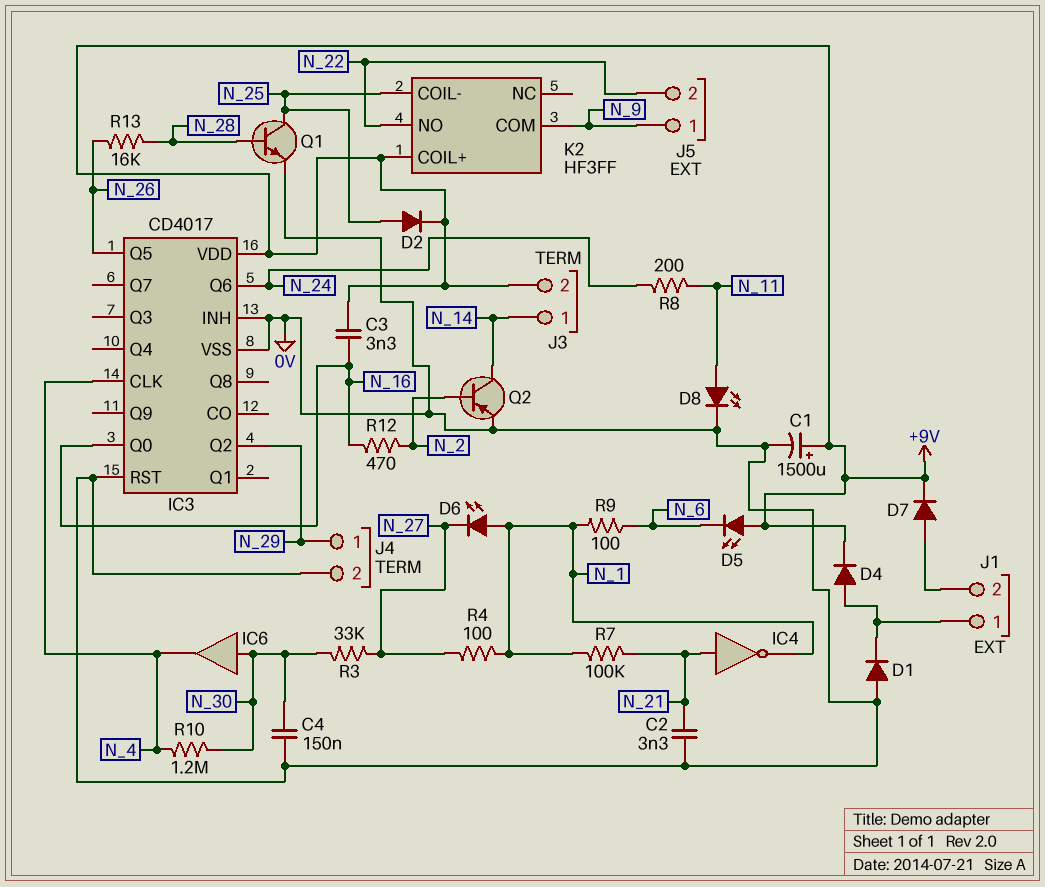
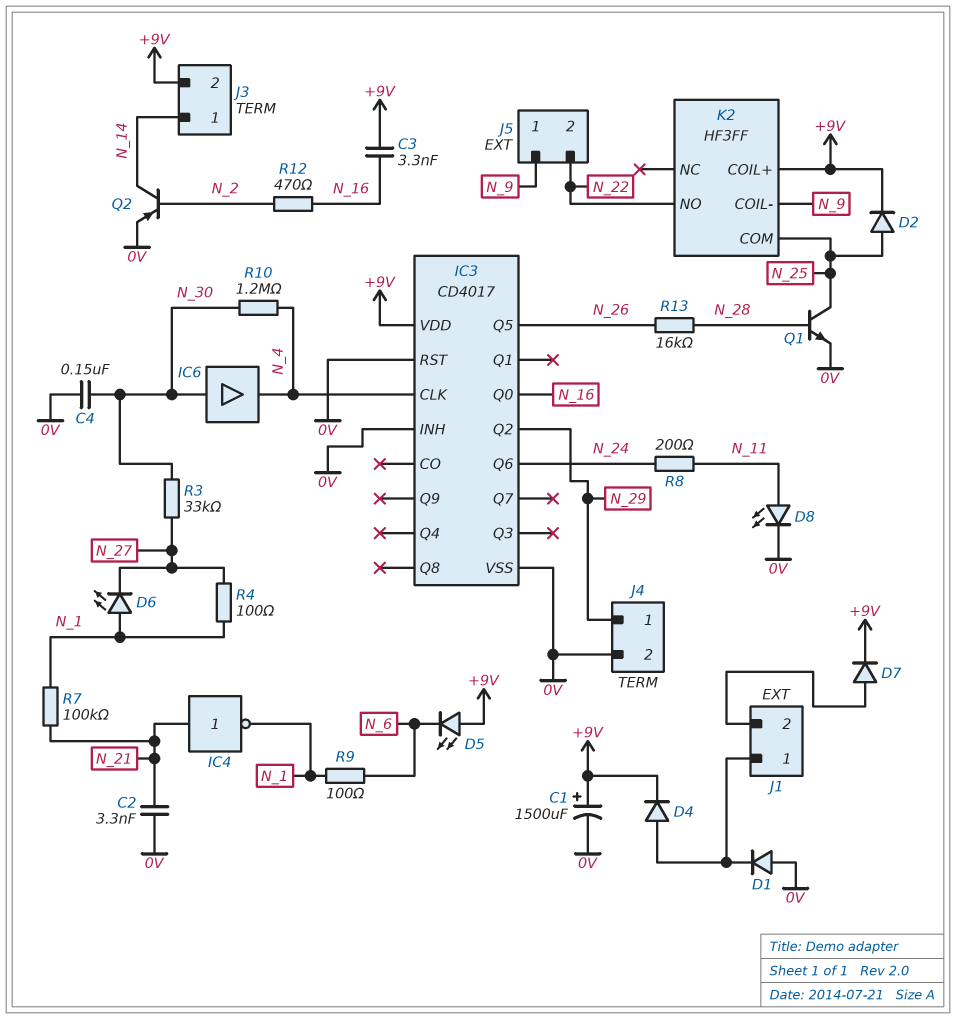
K2 pin COIL-: N_25 -> N_9
K2 pin COM: N_9 -> N_25

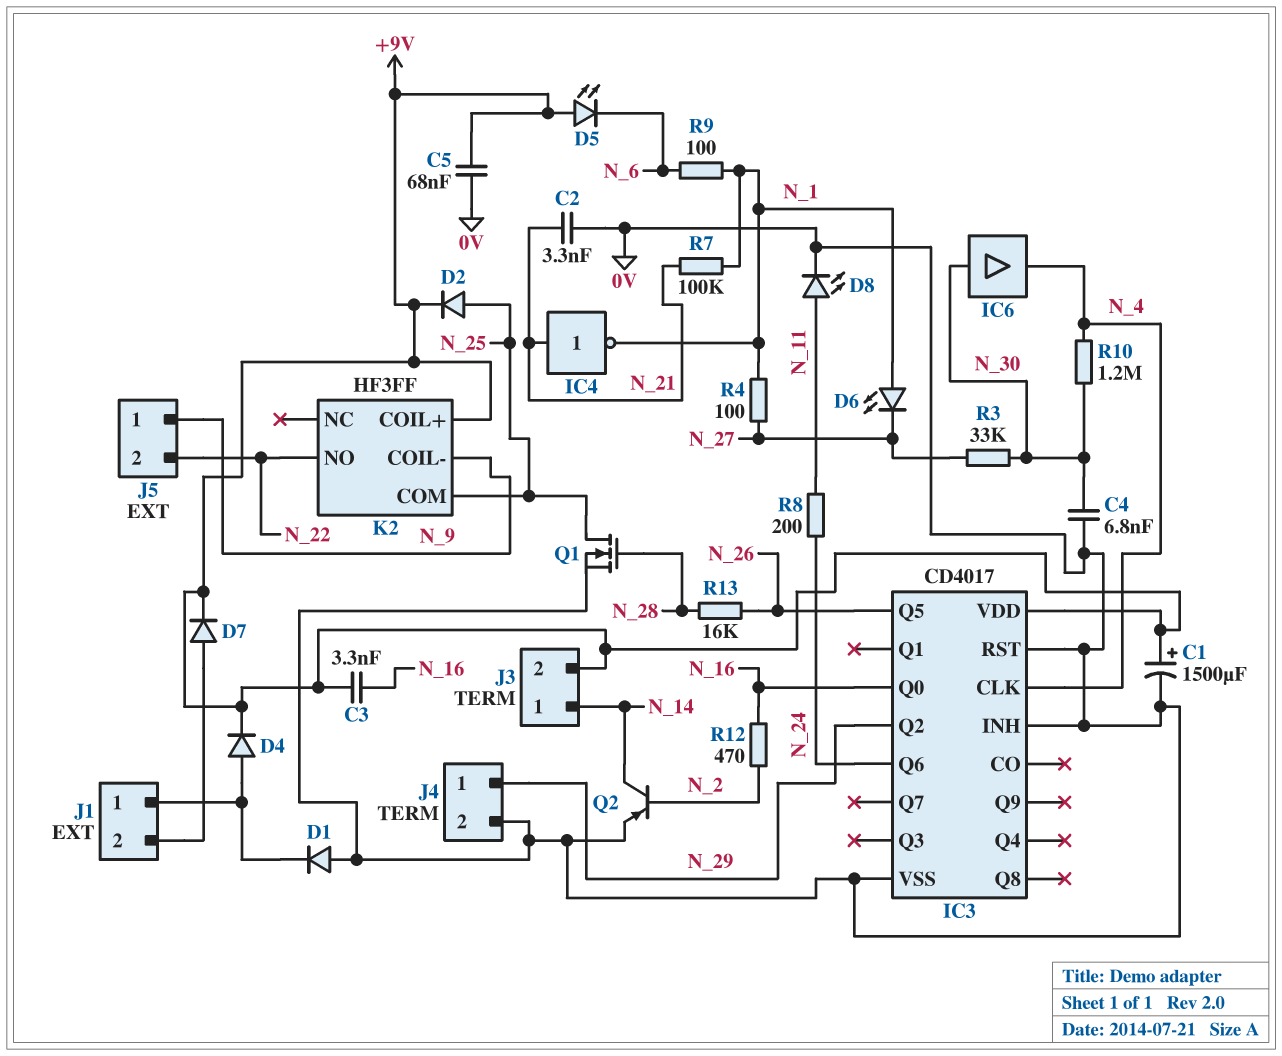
C4: 150nF (0V, N_30) -> 6.8nF (0V, N_30)
C5: none -> 68nF (+9V, 0V)
Q1: NPN (B N_28, C N_25, E 0V) -> NMOS (G N_28, D N_25, S 0V)

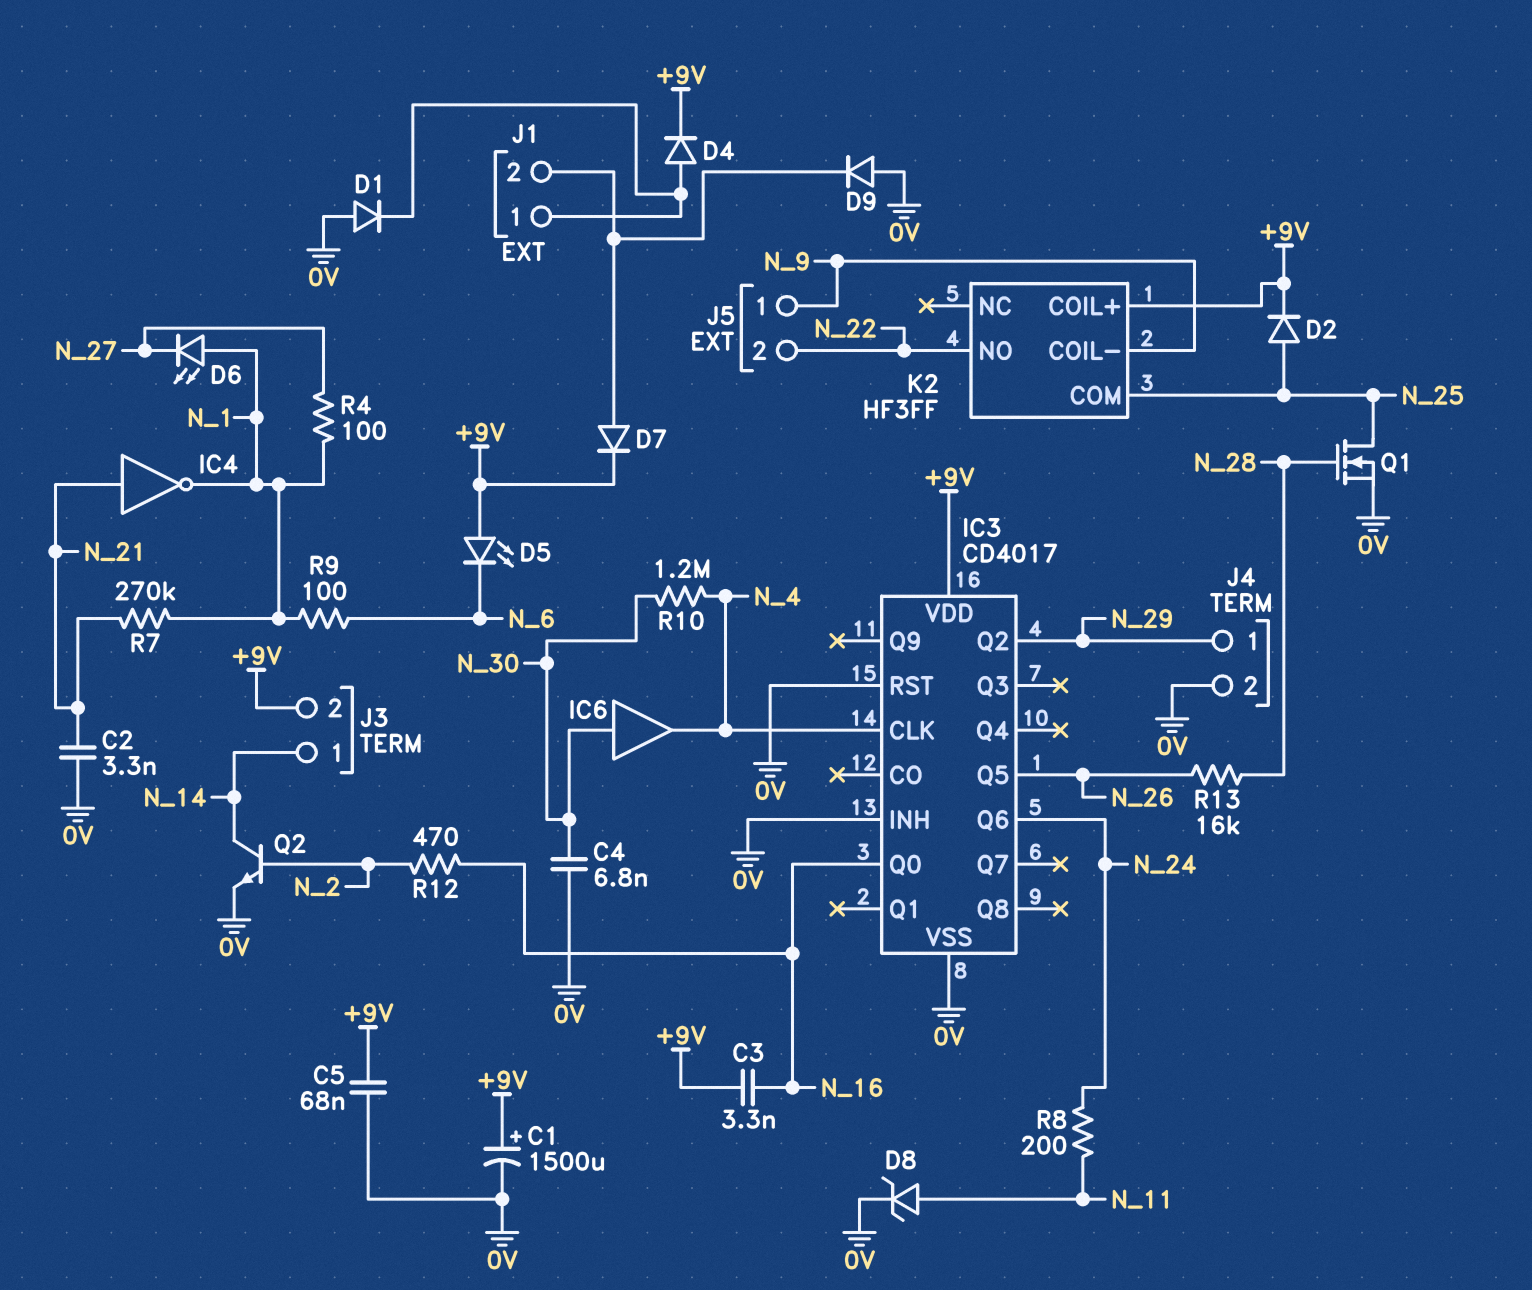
D8: LED (A N_11, K 0V) -> zener (A N_11, K 0V)
D9: none -> diode (A 0V, K J1/2)
Q2: PNP (B N_2, C N_14, E 0V) -> NPN (B N_2, C N_14, E 0V)
R3: 33k (N_27, N_30) -> none
R7: 100k (N_1, N_21) -> 270k (N_1, N_21)

